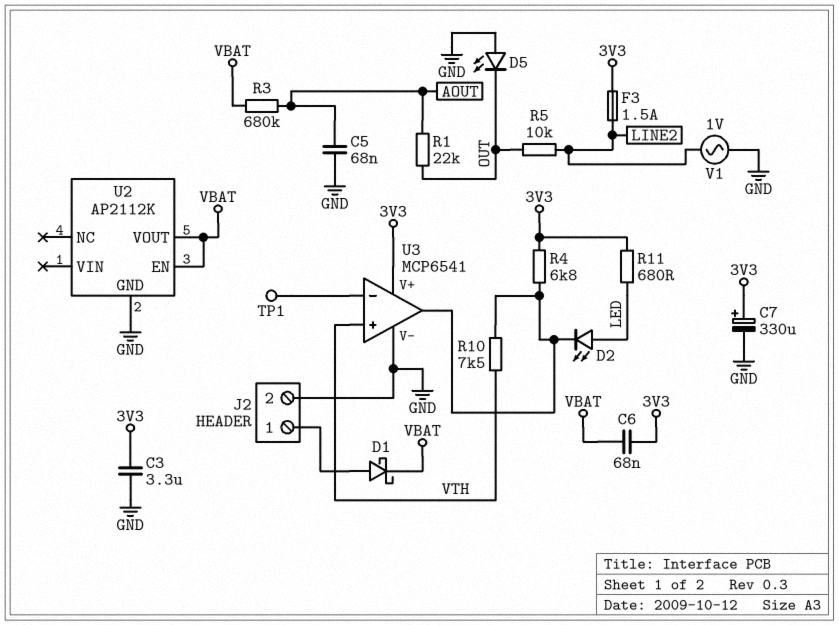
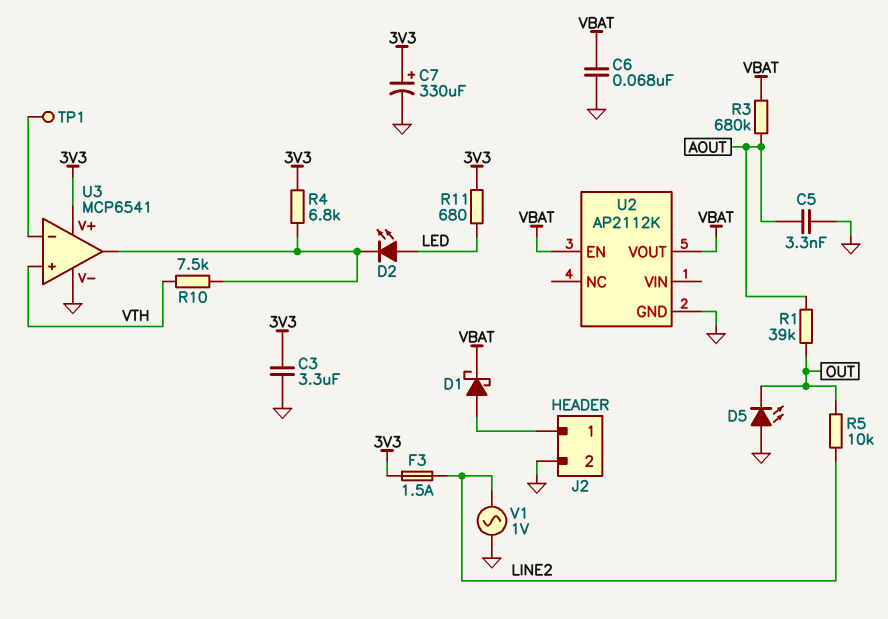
C5: 68nF (AOUT, GND) -> 3.3nF (AOUT, GND)
C6: 68nF (3V3, VBAT) -> 68nF (GND, VBAT)
R1: 22k (AOUT, OUT) -> 39k (AOUT, OUT)

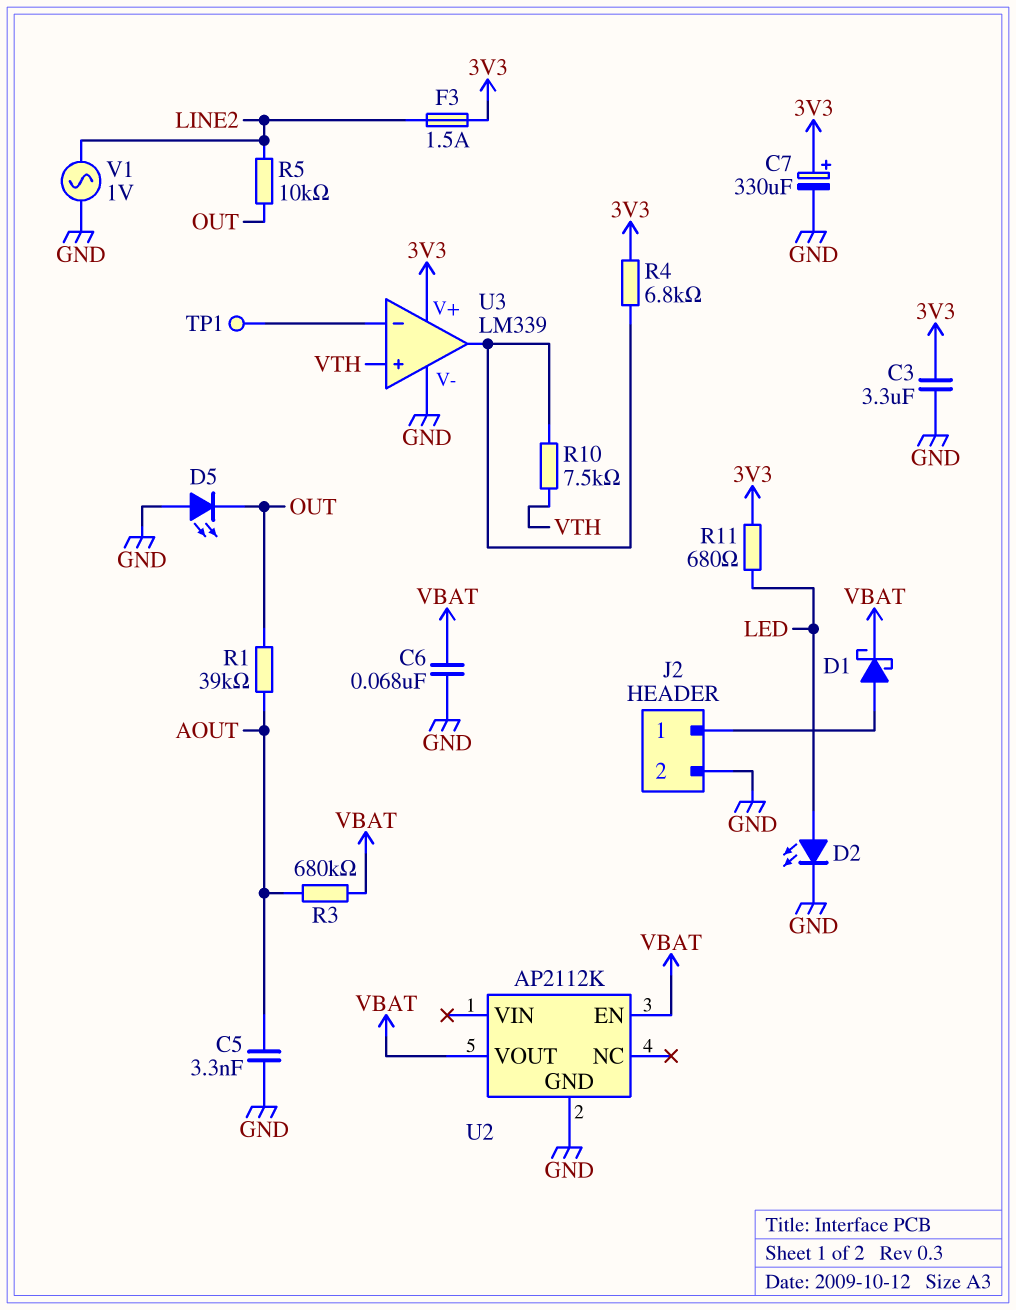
D2: LED (A LED, K U3/out) -> LED (A LED, K GND)
U3: MCP6541 -> LM339

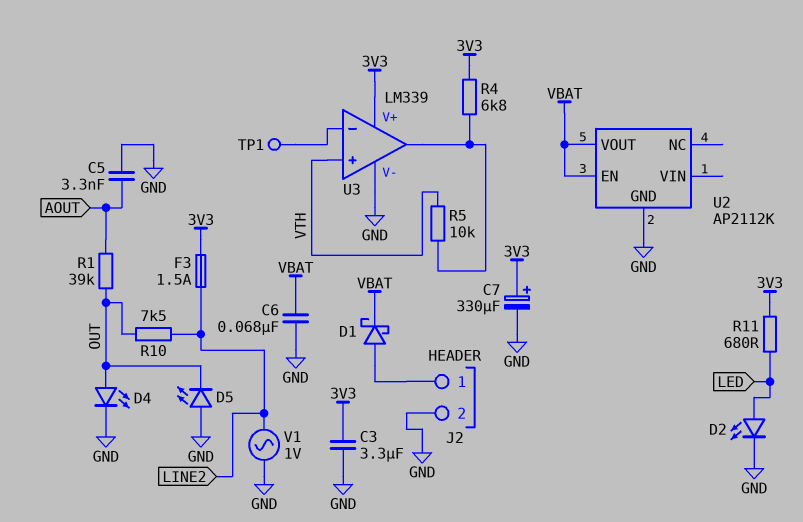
D4: none -> LED (A OUT, K GND)
R3: 680k (AOUT, VBAT) -> none
R5: 10k (LINE2, OUT) -> 10k (U3/out, VTH)
R10: 7.5k (U3/out, VTH) -> 7.5k (LINE2, OUT)

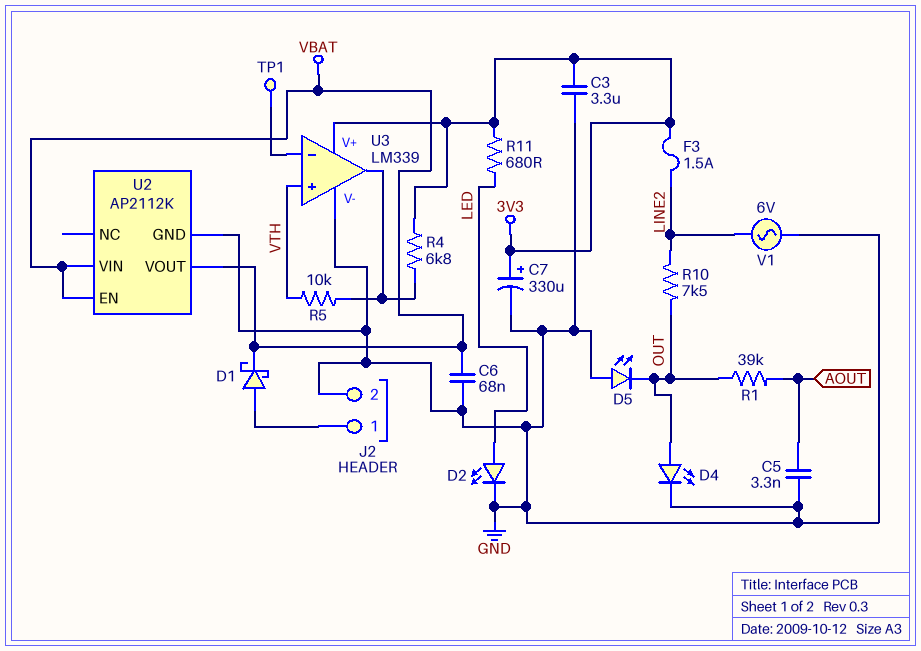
U2 pin VIN: none -> VBAT
V1: AC 1V (GND, LINE2) -> AC 6V (GND, LINE2)

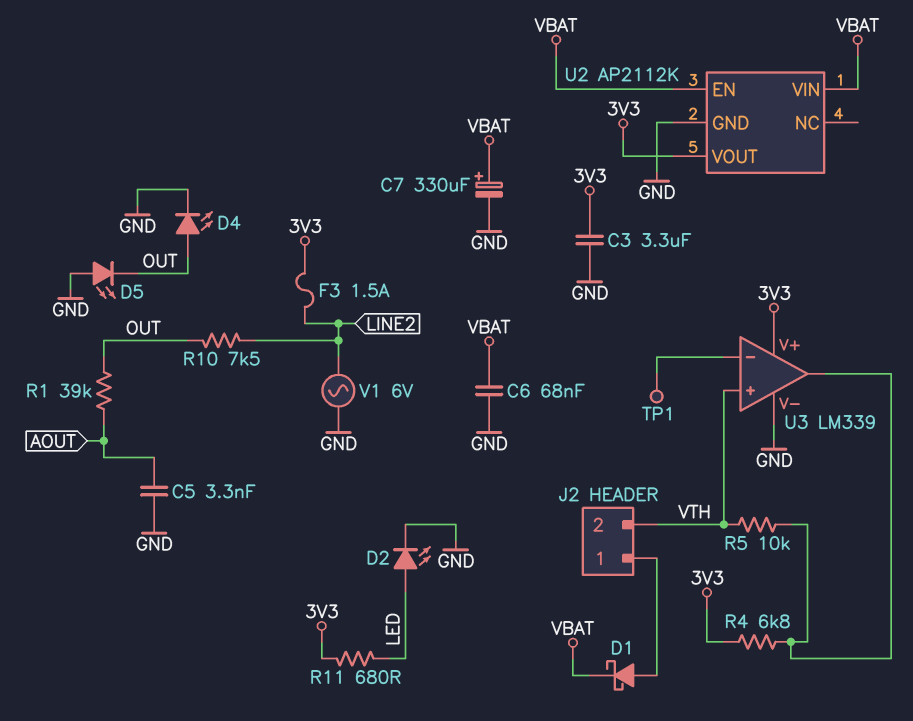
C7: 330uF (plus 3V3, minus GND) -> 330uF (plus VBAT, minus GND)
J2 pin 2: GND -> VTH
U2 pin VOUT: VBAT -> 3V3

